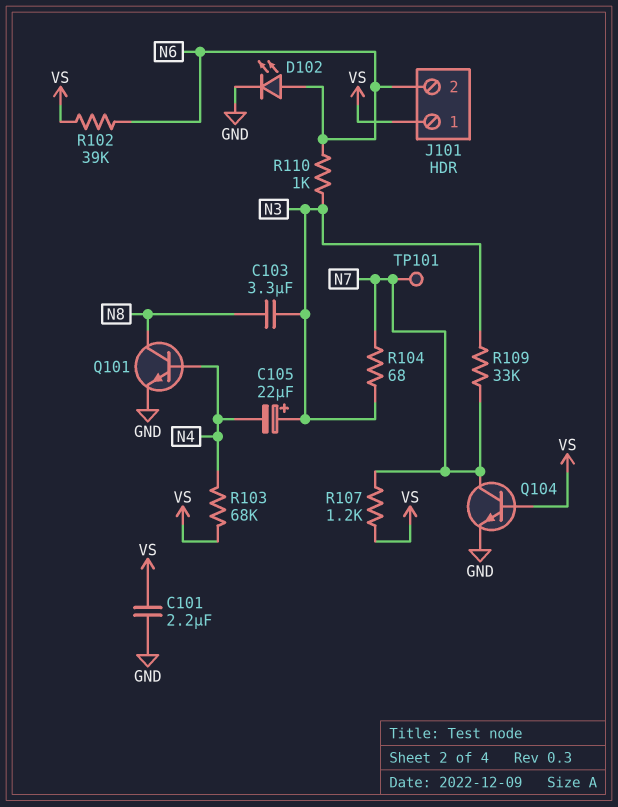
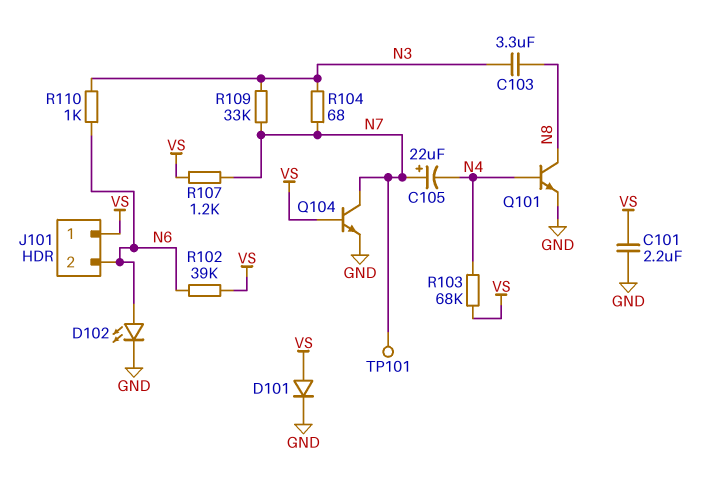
C105: 22uF (plus N3, minus N4) -> 22uF (plus N7, minus N4)
D101: none -> diode (A VS, K GND)

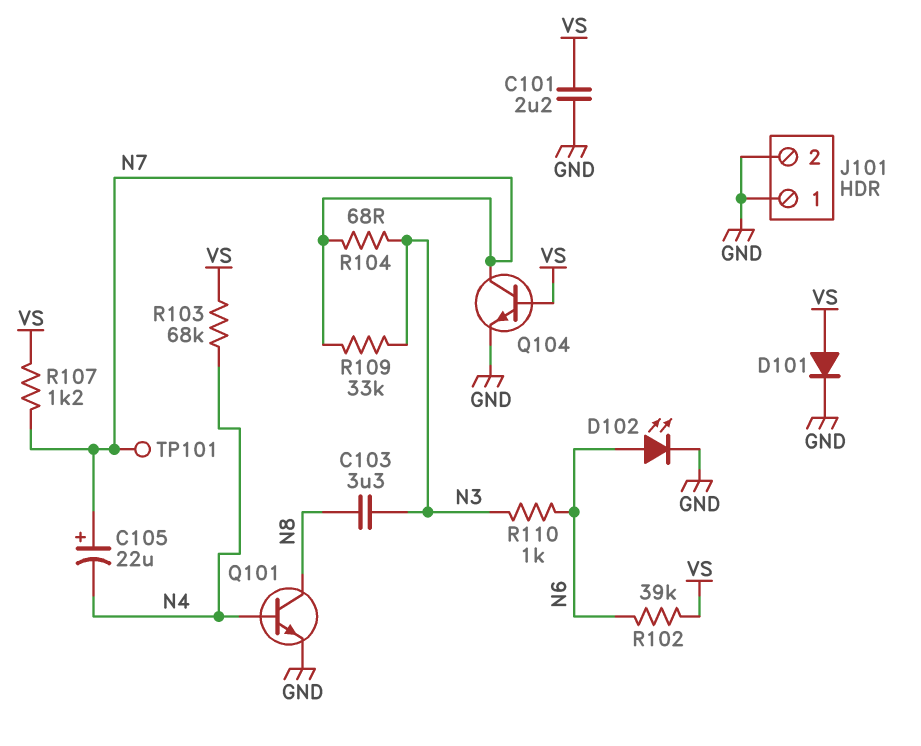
J101 pin 1: VS -> GND
J101 pin 2: N6 -> GND

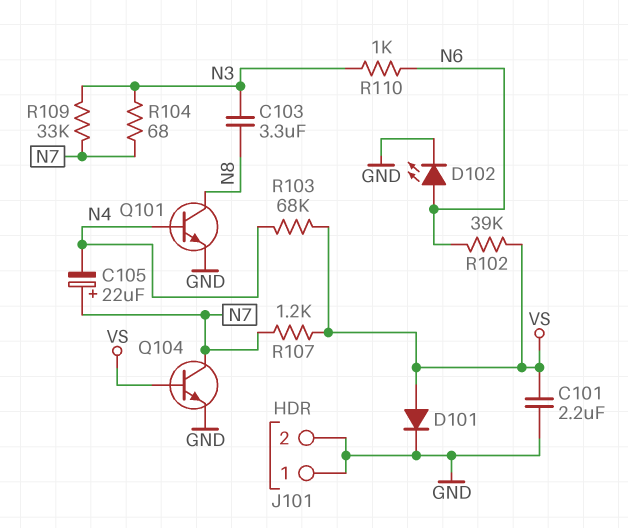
TP101: test point (N7) -> none

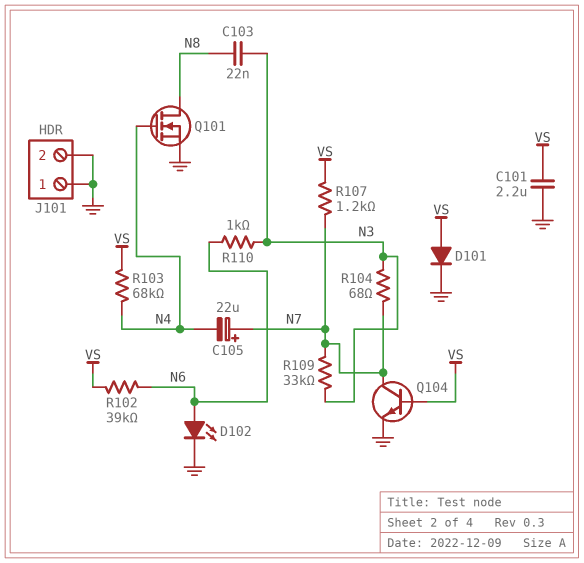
C103: 3.3uF (N3, N8) -> 22nF (N3, N8)
Q101: NPN (B N4, C N8, E GND) -> NMOS (G N4, D N8, S GND)

